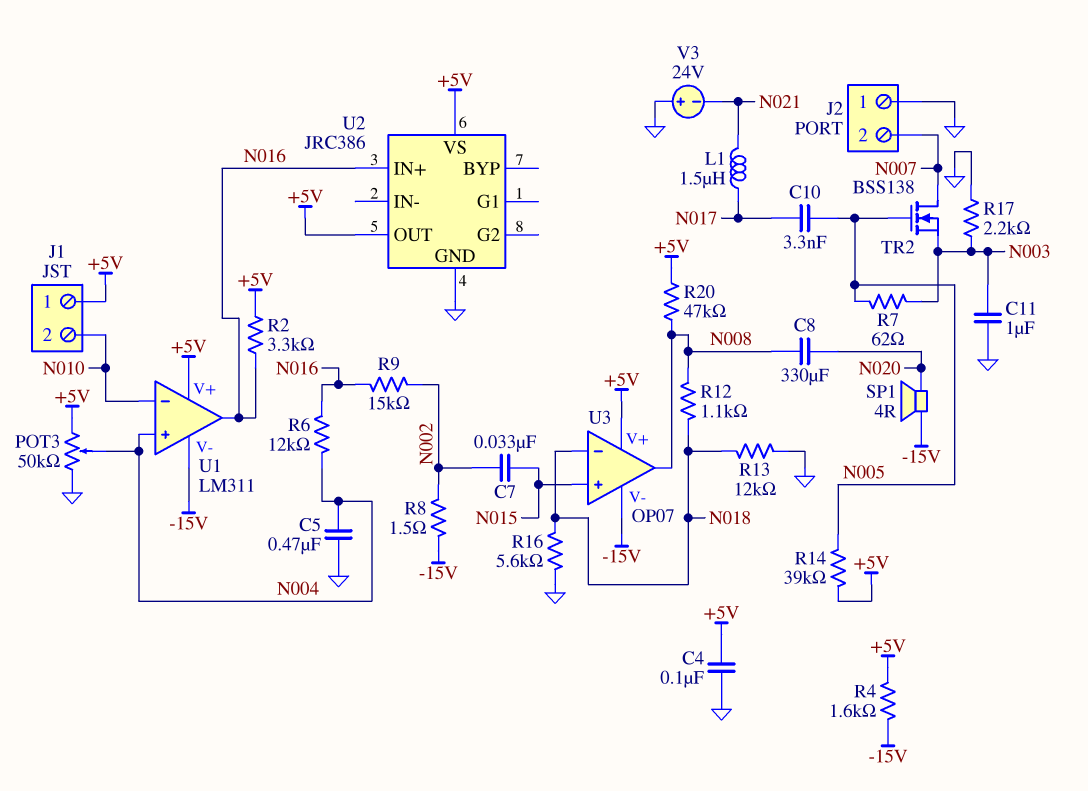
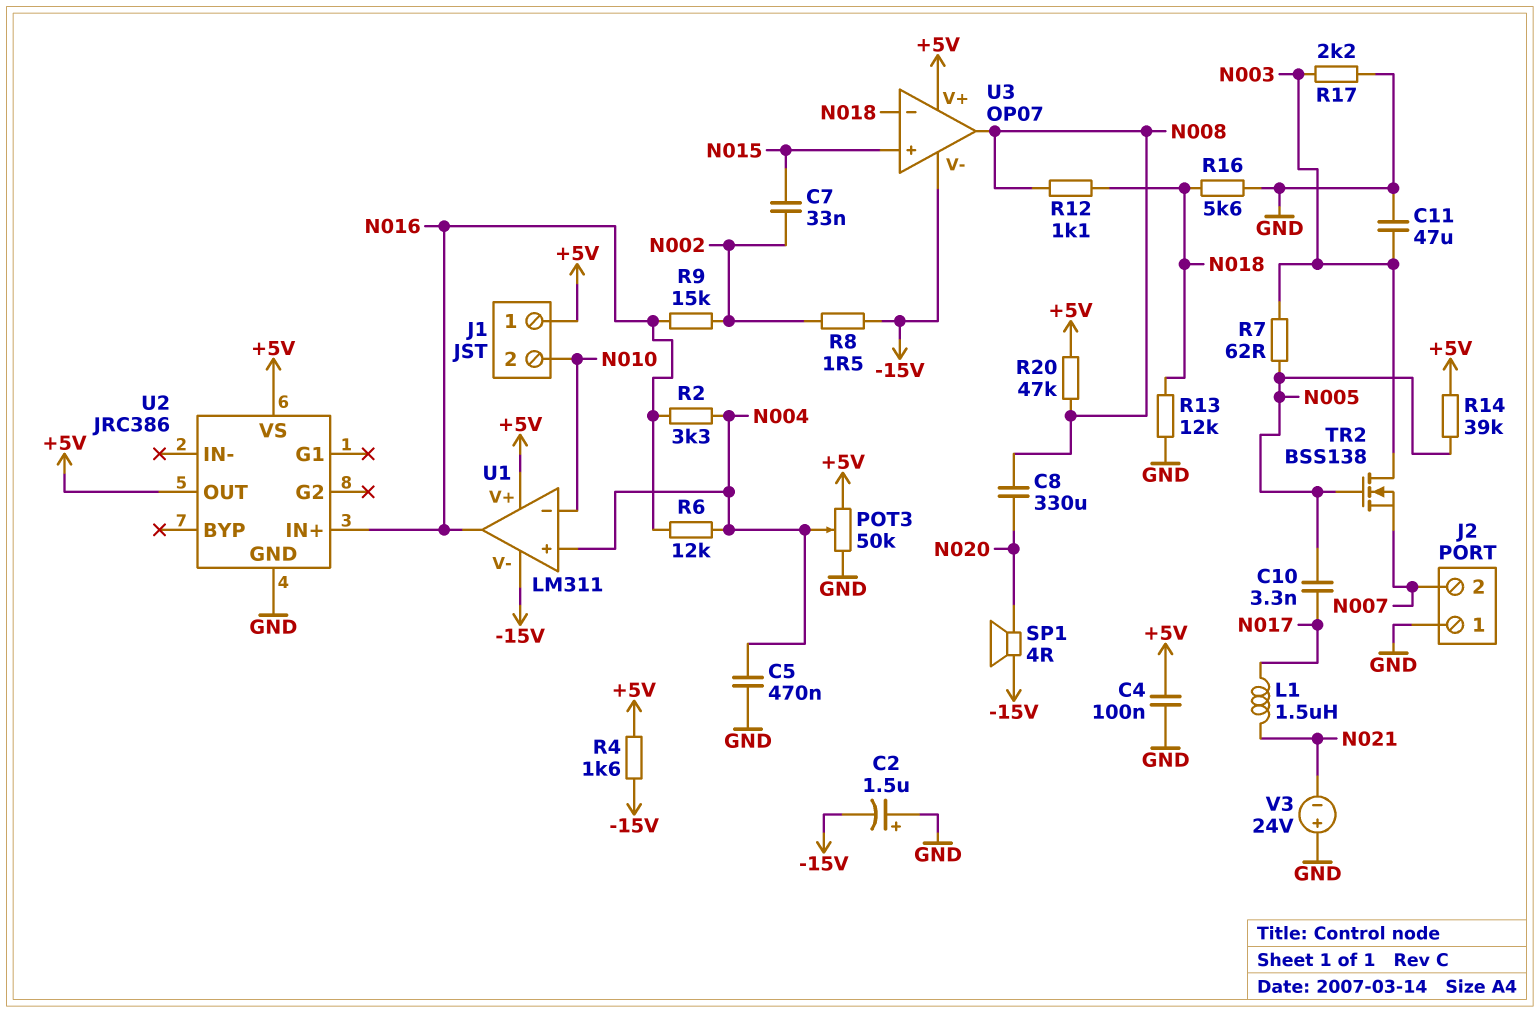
C2: none -> 1.5uF (plus GND, minus -15V)
C11: 1uF (GND, N003) -> 47uF (GND, N003)
R2: 3.3k (+5V, N016) -> 3.3k (N004, N016)
TR2: NMOS BSS138 (G N005, D N007, S N003) -> NMOS BSS138 (G N005, D N003, S N007)

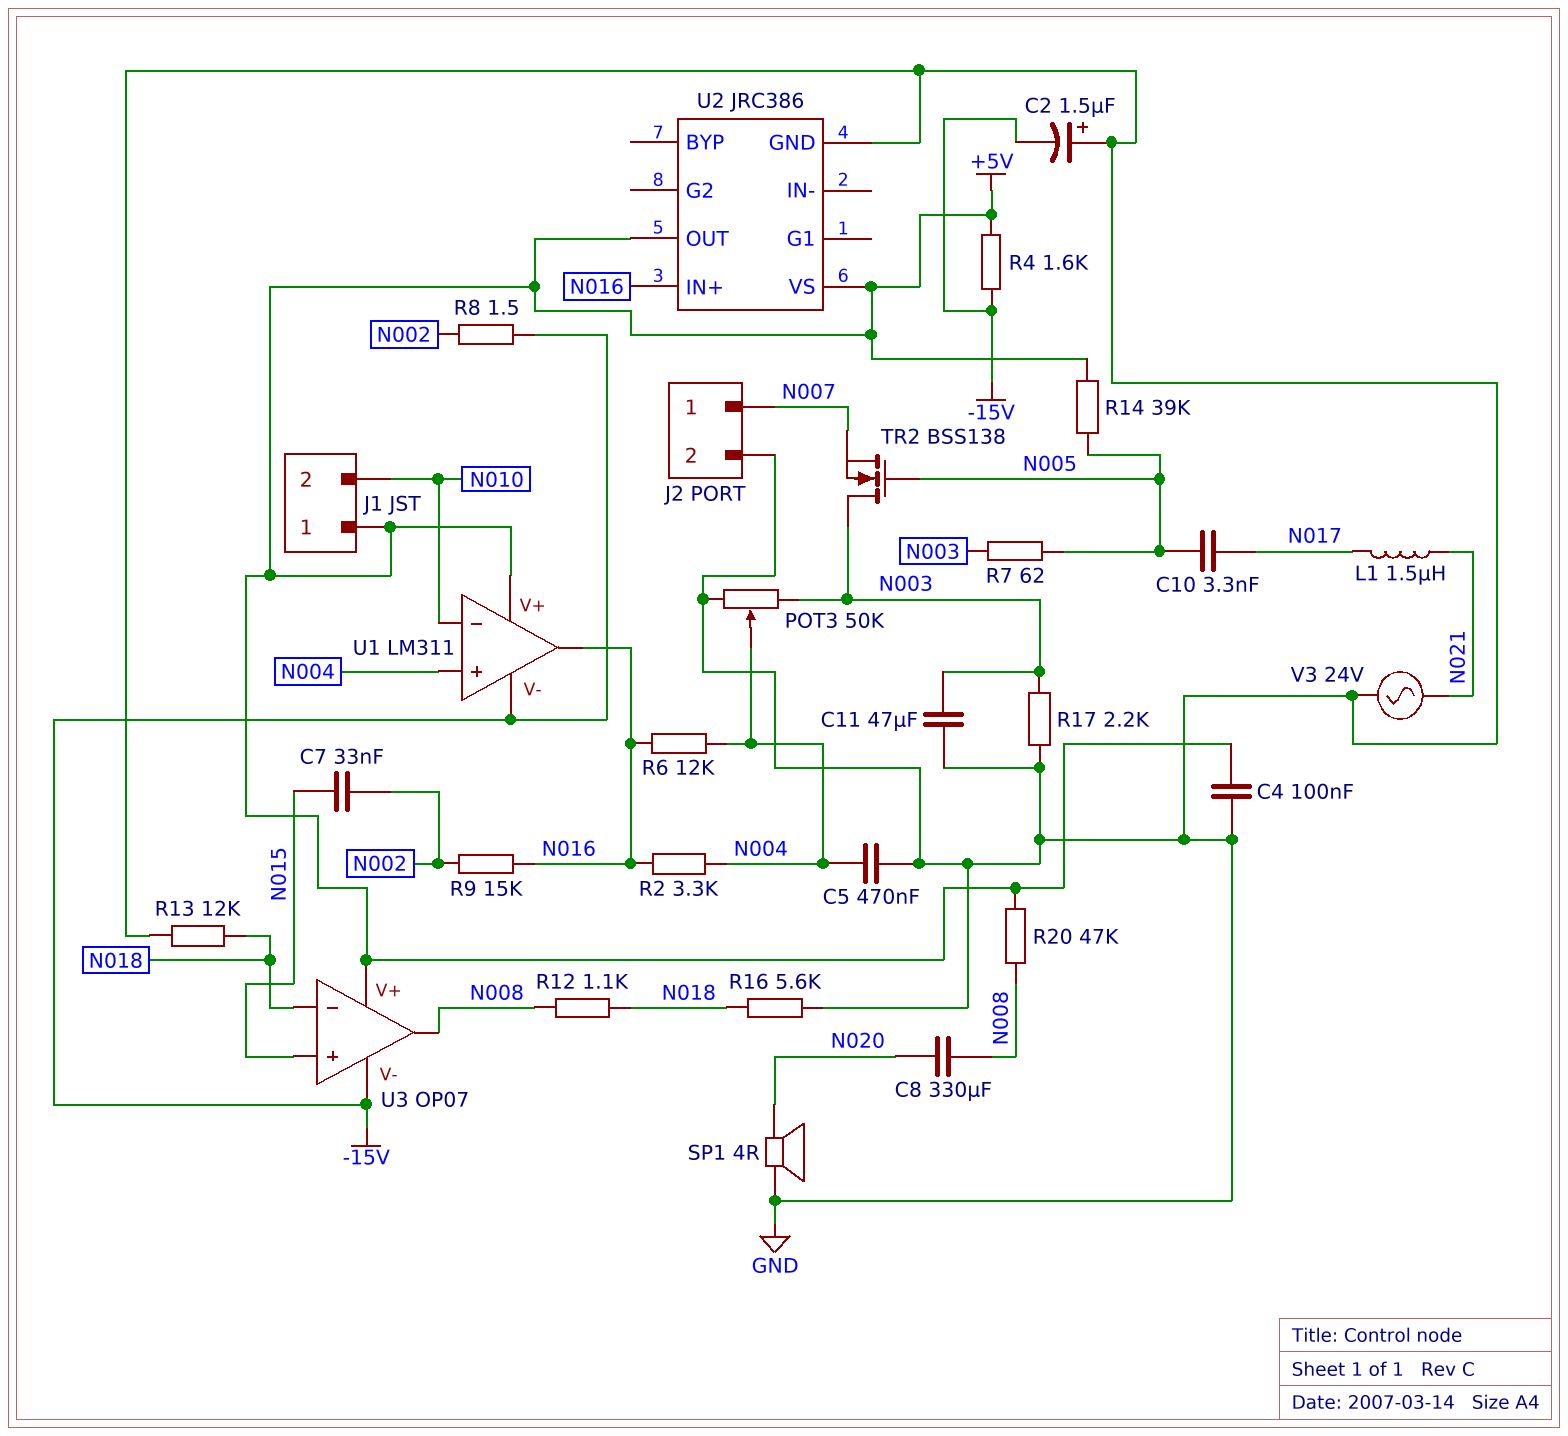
J2 pin 1: GND -> N007
J2 pin 2: N007 -> GND
POT3: 50k (+5V, GND, wiper N004) -> 50k (GND, N003, wiper N004)
SP1: speaker 4R (-15V, N020) -> speaker 4R (GND, N020)
V3: 24V (plus GND, minus N021) -> AC 24V (GND, N021)

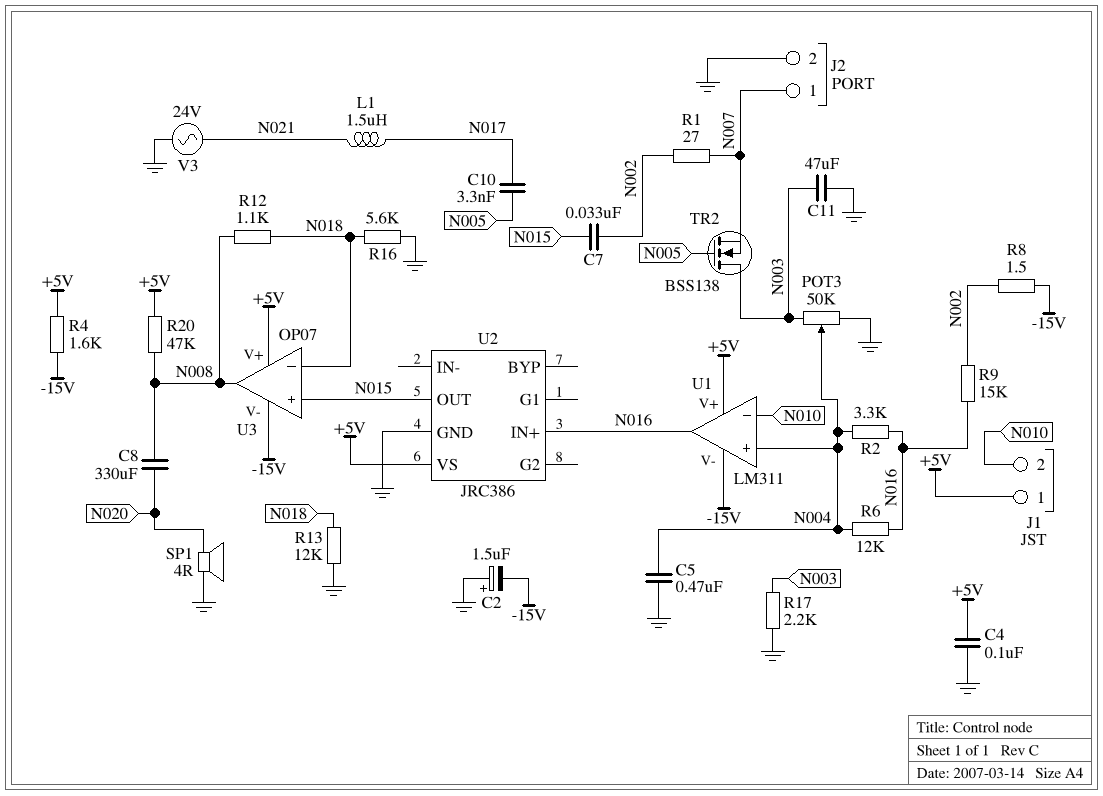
R1: none -> 27 (N002, N007)
R7: 62 (N003, N005) -> none
R14: 39k (+5V, N005) -> none
U2 pin OUT: +5V -> N015

